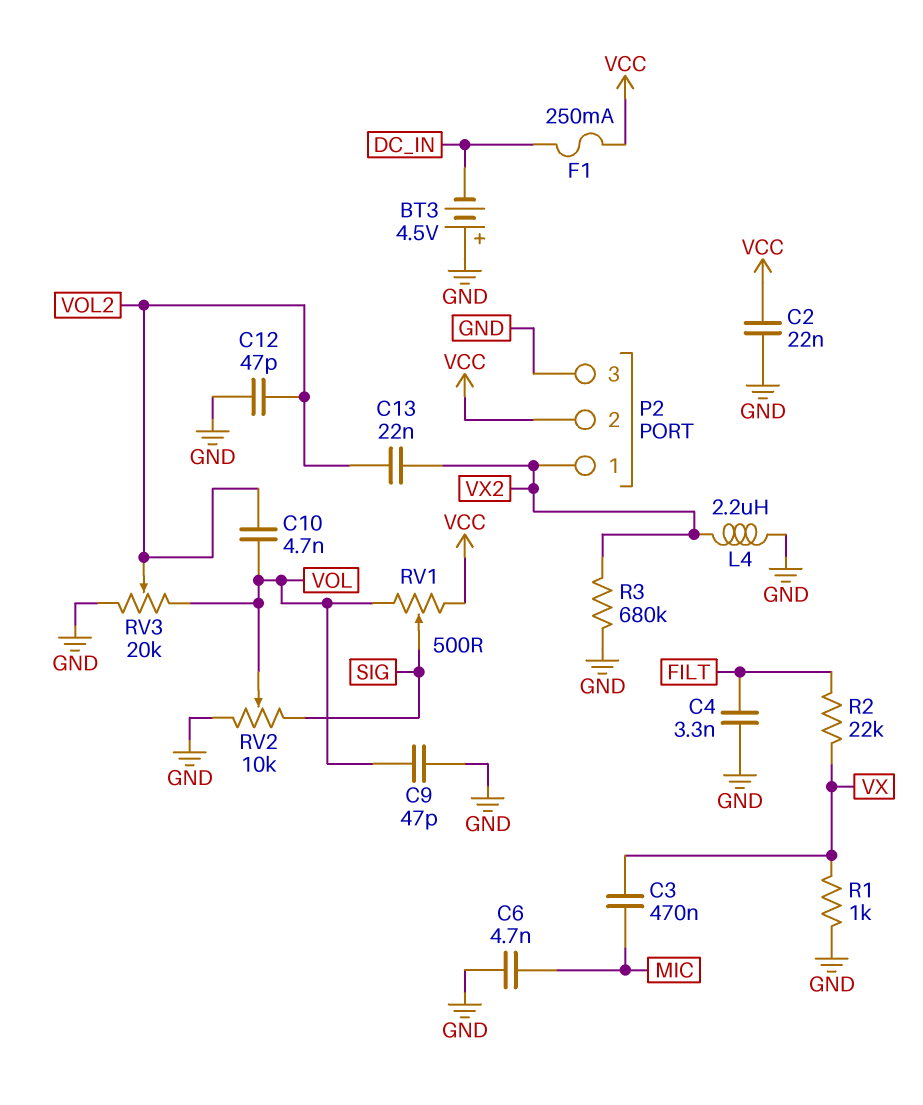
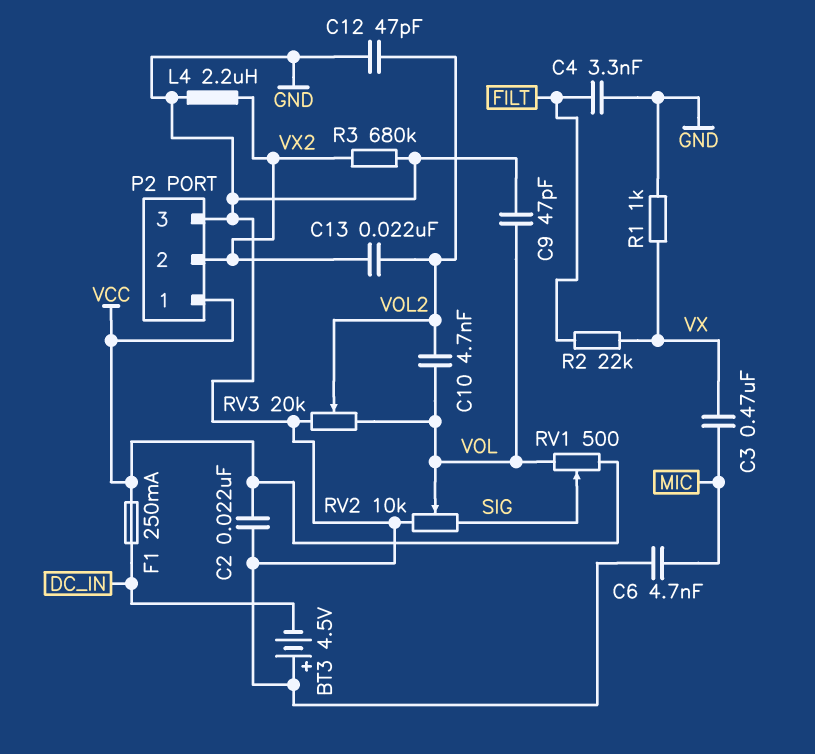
P2 pin 1: VX2 -> VCC
P2 pin 2: VCC -> VX2

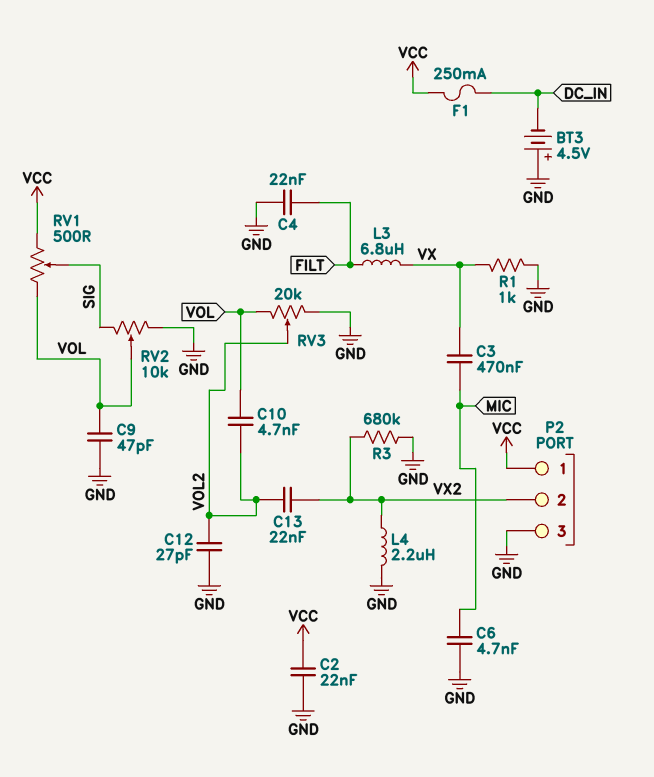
C4: 3.3nF (FILT, GND) -> 22nF (FILT, GND)
C12: 47pF (GND, VOL2) -> 27pF (GND, VOL2)
L3: none -> 6.8uH (FILT, VX)
R2: 22k (FILT, VX) -> none

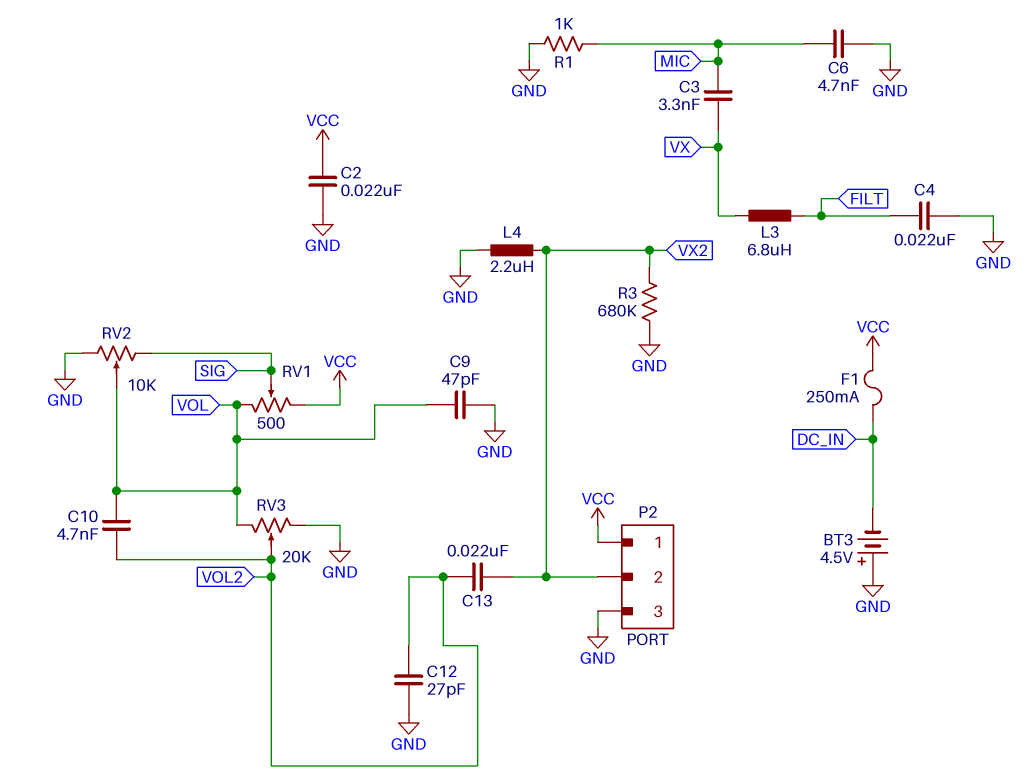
C3: 470nF (MIC, VX) -> 3.3nF (MIC, VX)
R1: 1k (GND, VX) -> 1k (GND, MIC)

